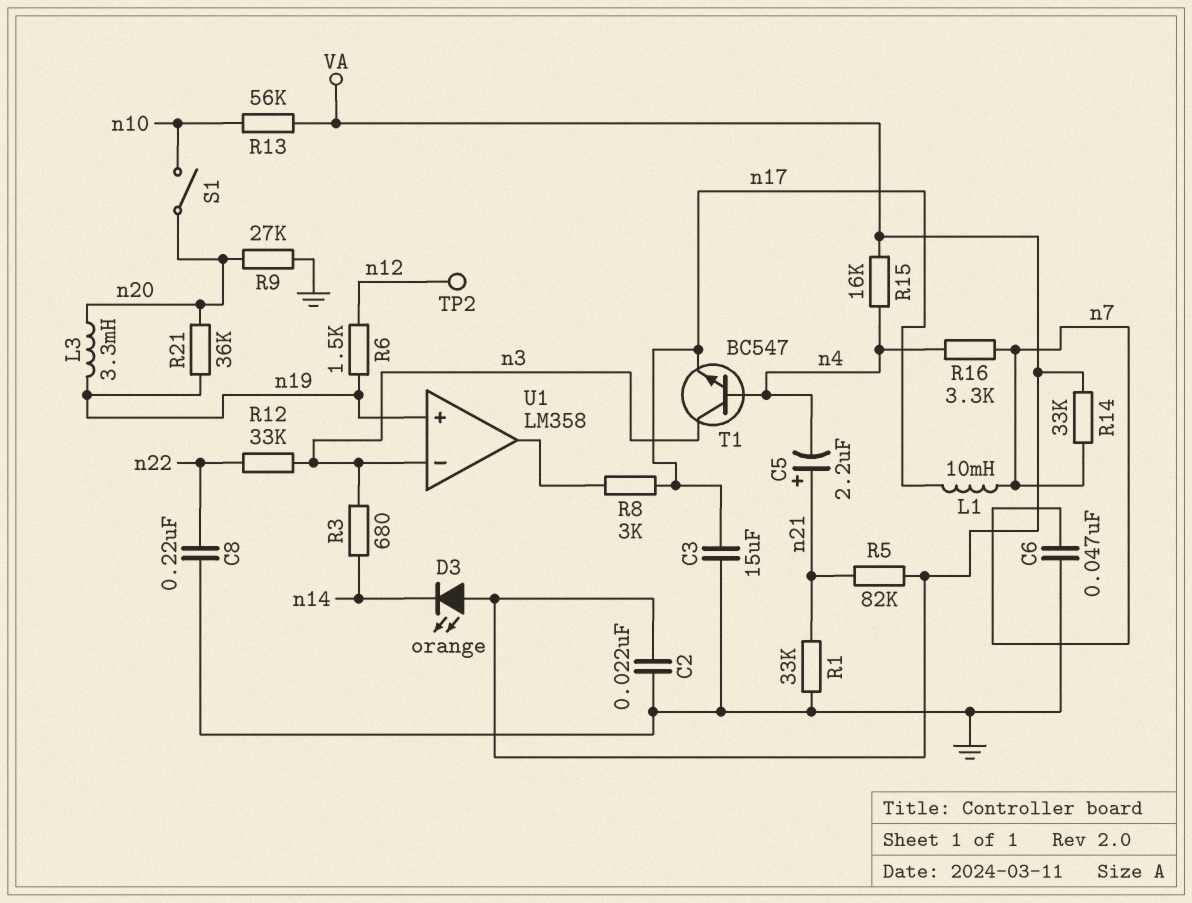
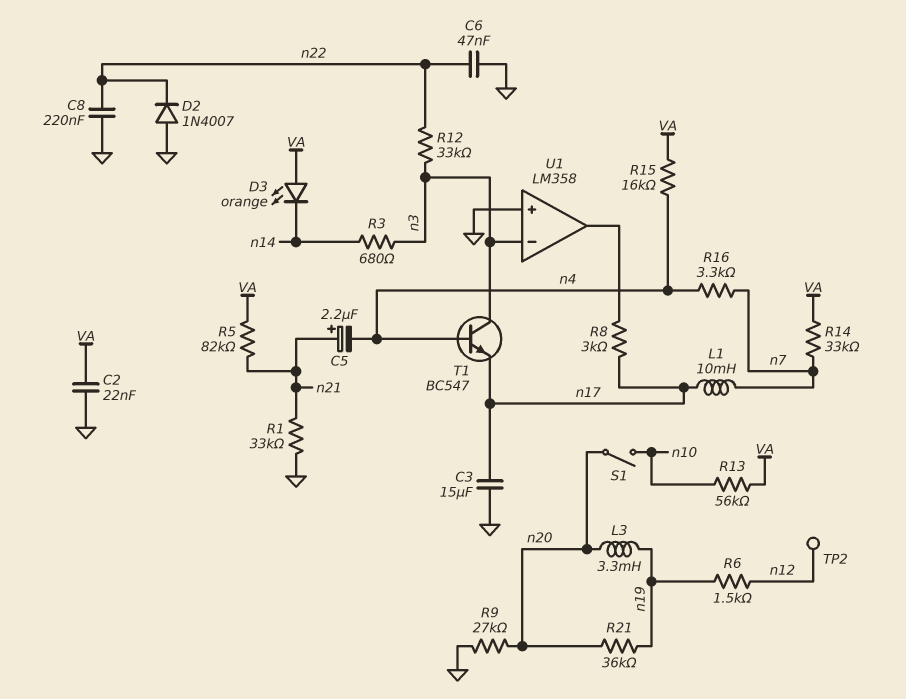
C6: 47nF (GND, n7) -> 47nF (GND, n22)
D2: none -> diode 1N4007 (A GND, K n22)
U1 pin in+: n19 -> GND

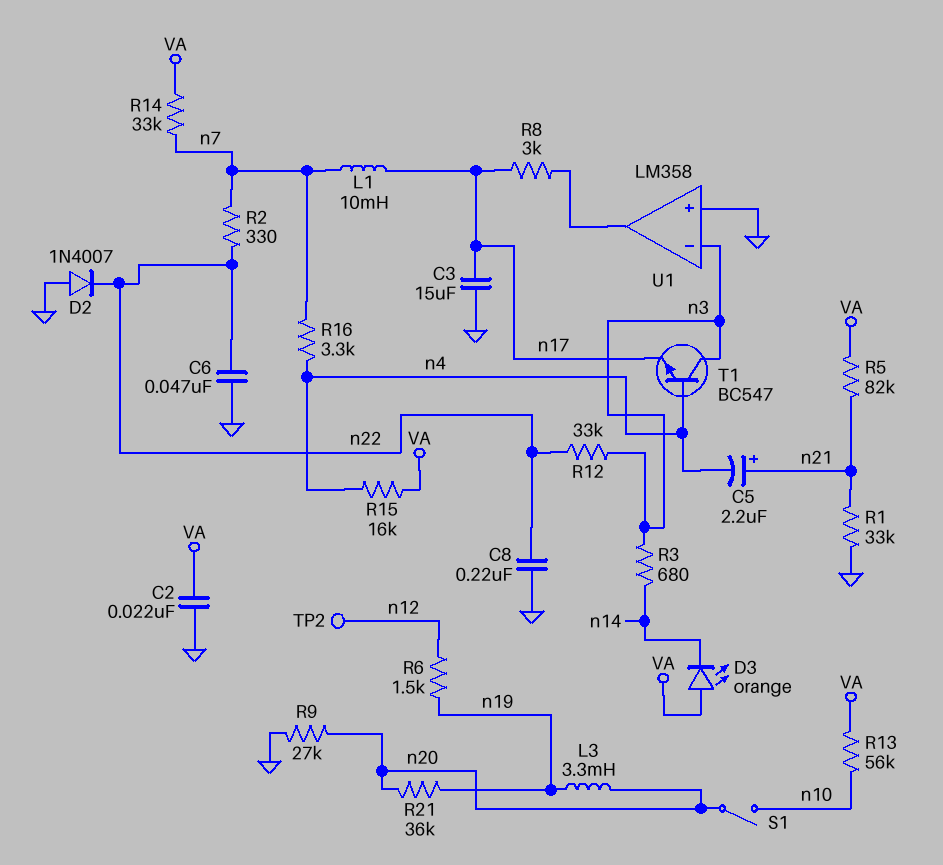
R2: none -> 330 (n7, n22)

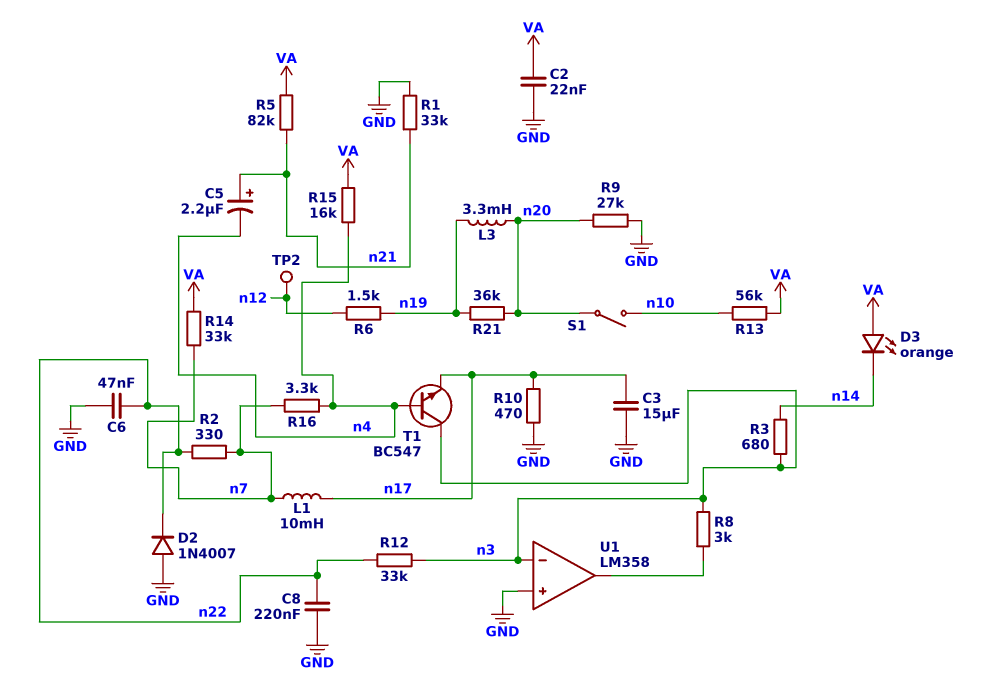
R8: 3k (U1/out, n17) -> 3k (U1/out, n3)
R10: none -> 470 (GND, n17)

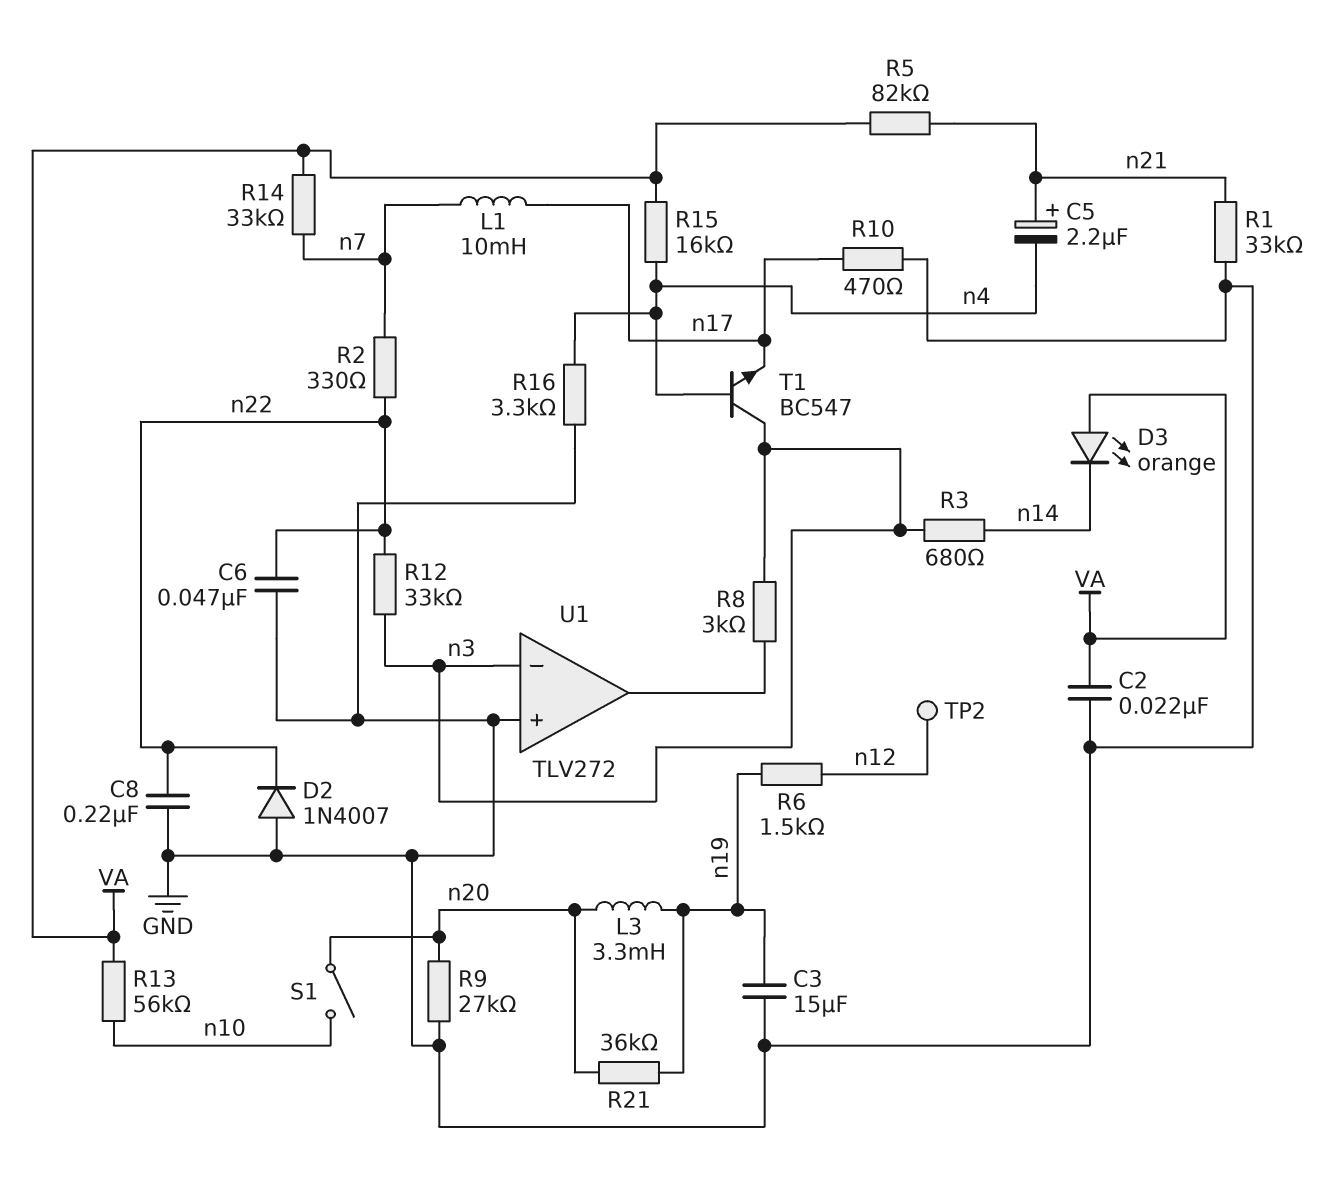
C3: 15uF (GND, n17) -> 15uF (GND, n19)
R16: 3.3k (n4, n7) -> 3.3k (GND, n4)
U1: LM358 -> TLV272

